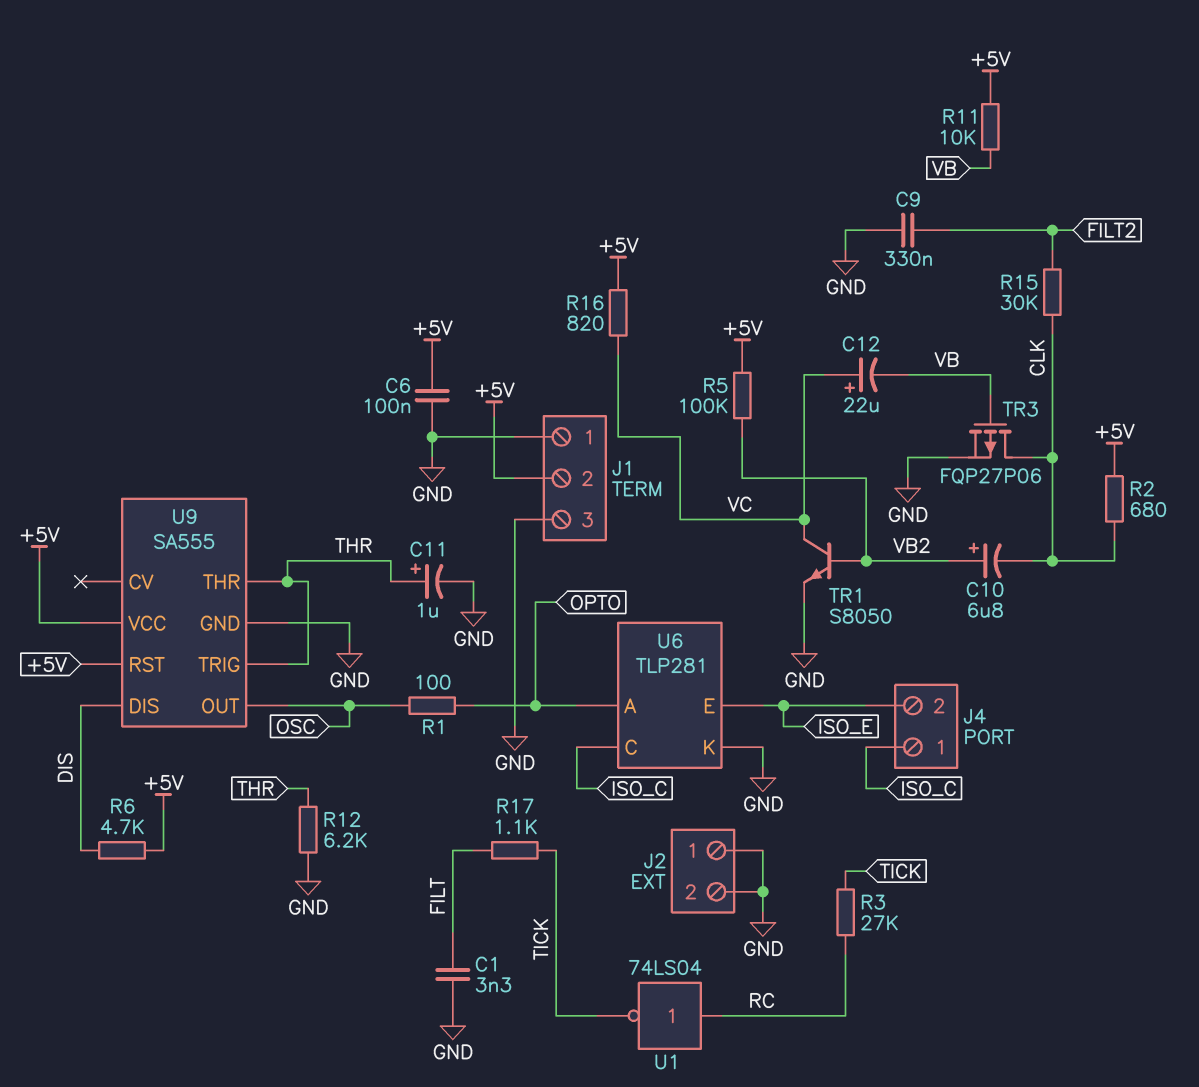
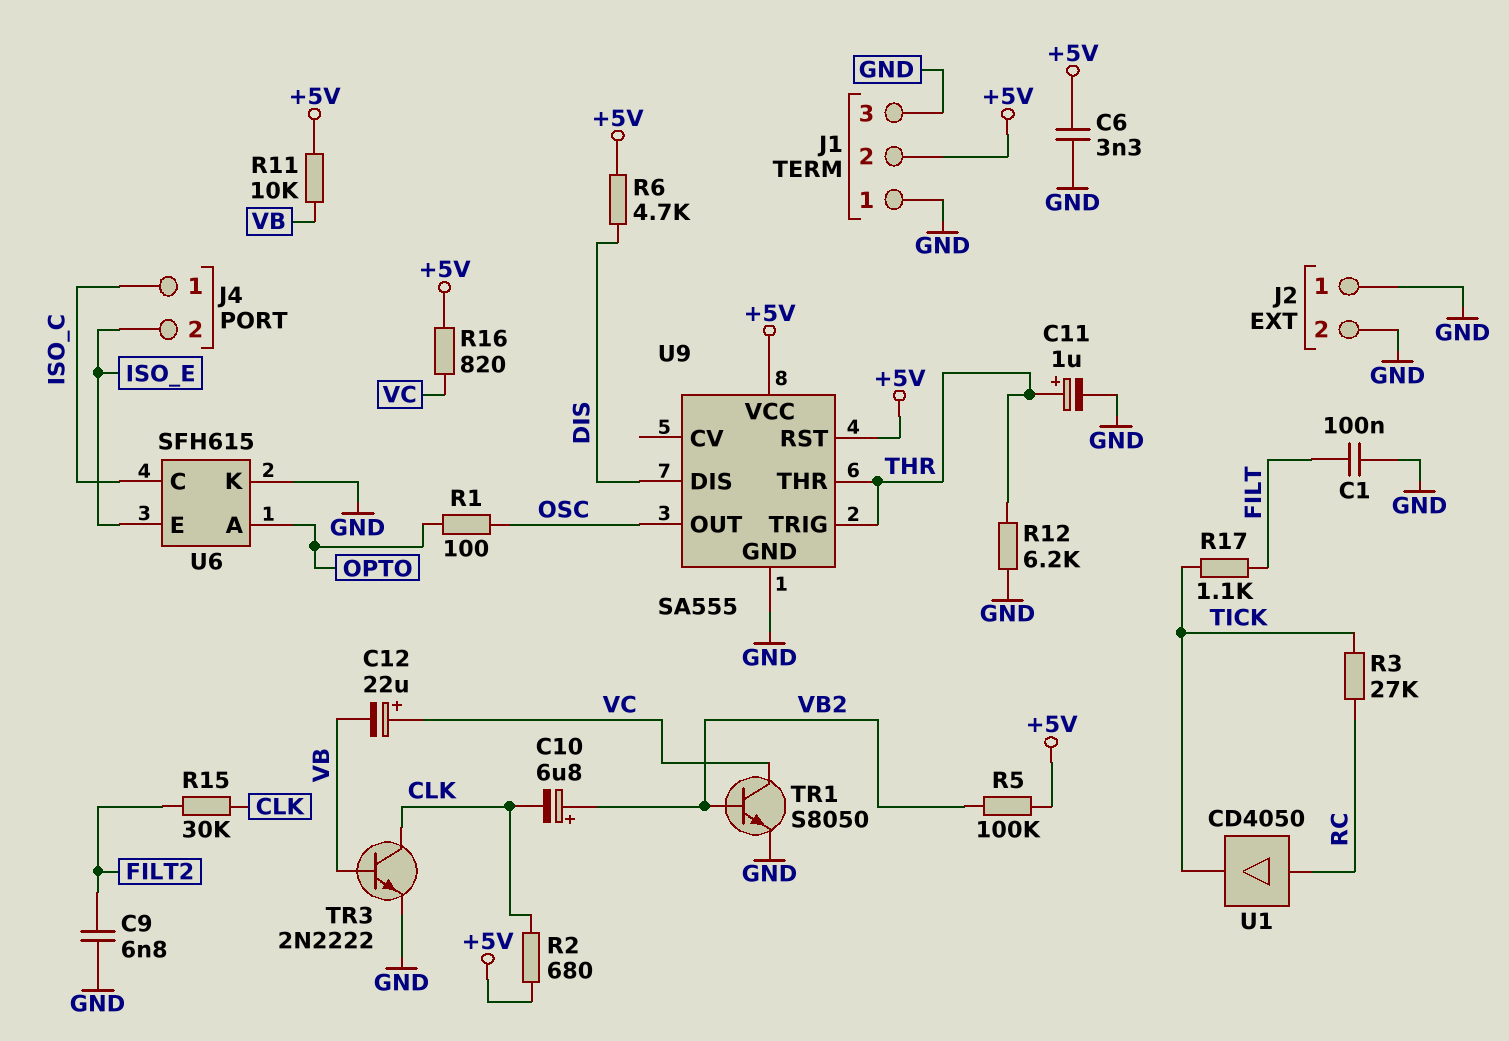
C1: 3.3nF (FILT, GND) -> 100nF (FILT, GND)
C6: 100nF (+5V, GND) -> 3.3nF (+5V, GND)
C9: 330nF (FILT2, GND) -> 6.8nF (FILT2, GND)
TR3: PMOS FQP27P06 (G VB, D CLK, S GND) -> NPN 2N2222 (B VB, C CLK, E GND)
U1: NOT 74LS04 (in RC, out TICK) -> buffer CD4050 (in RC, out TICK)
U6: TLP281 -> SFH615

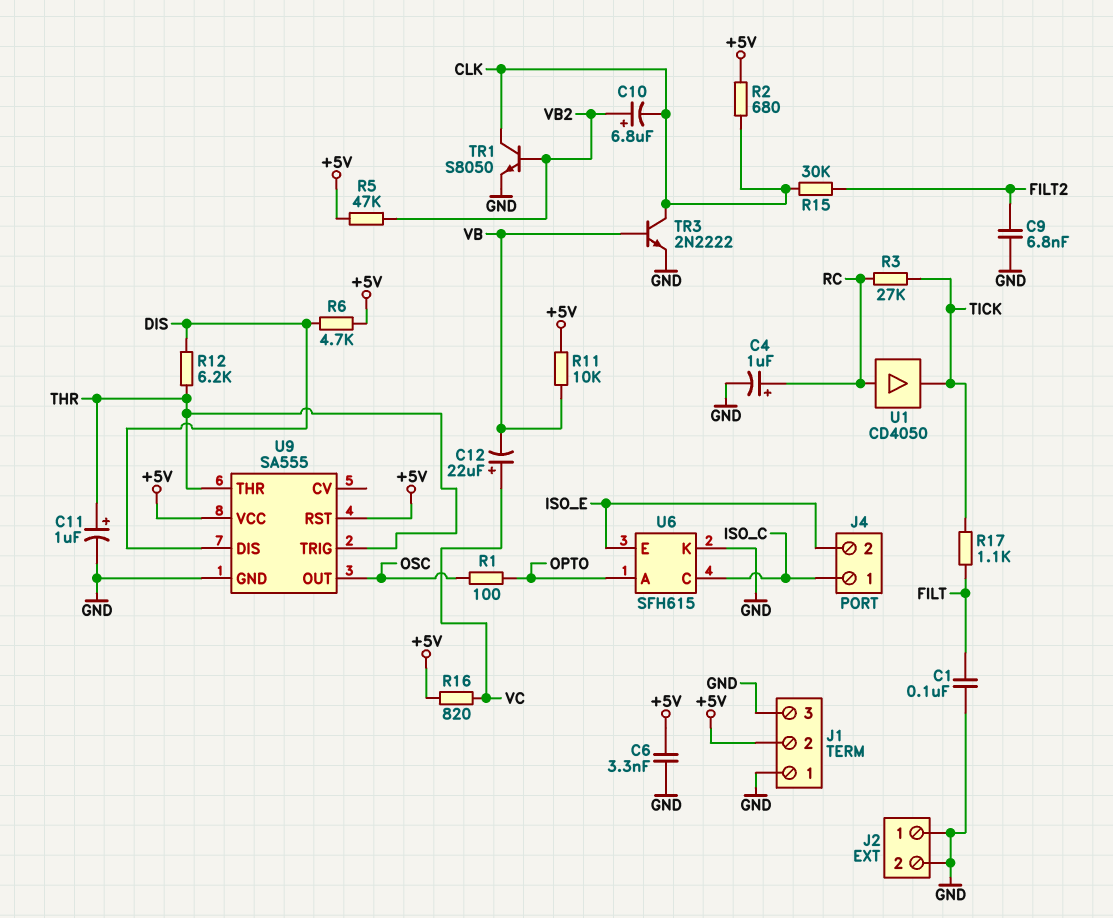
C4: none -> 1uF (plus RC, minus GND)
R5: 100k (+5V, VB2) -> 47k (+5V, VB2)
R12: 6.2k (GND, THR) -> 6.2k (DIS, THR)
TR1: NPN S8050 (B VB2, C VC, E GND) -> NPN S8050 (B VB2, C CLK, E GND)

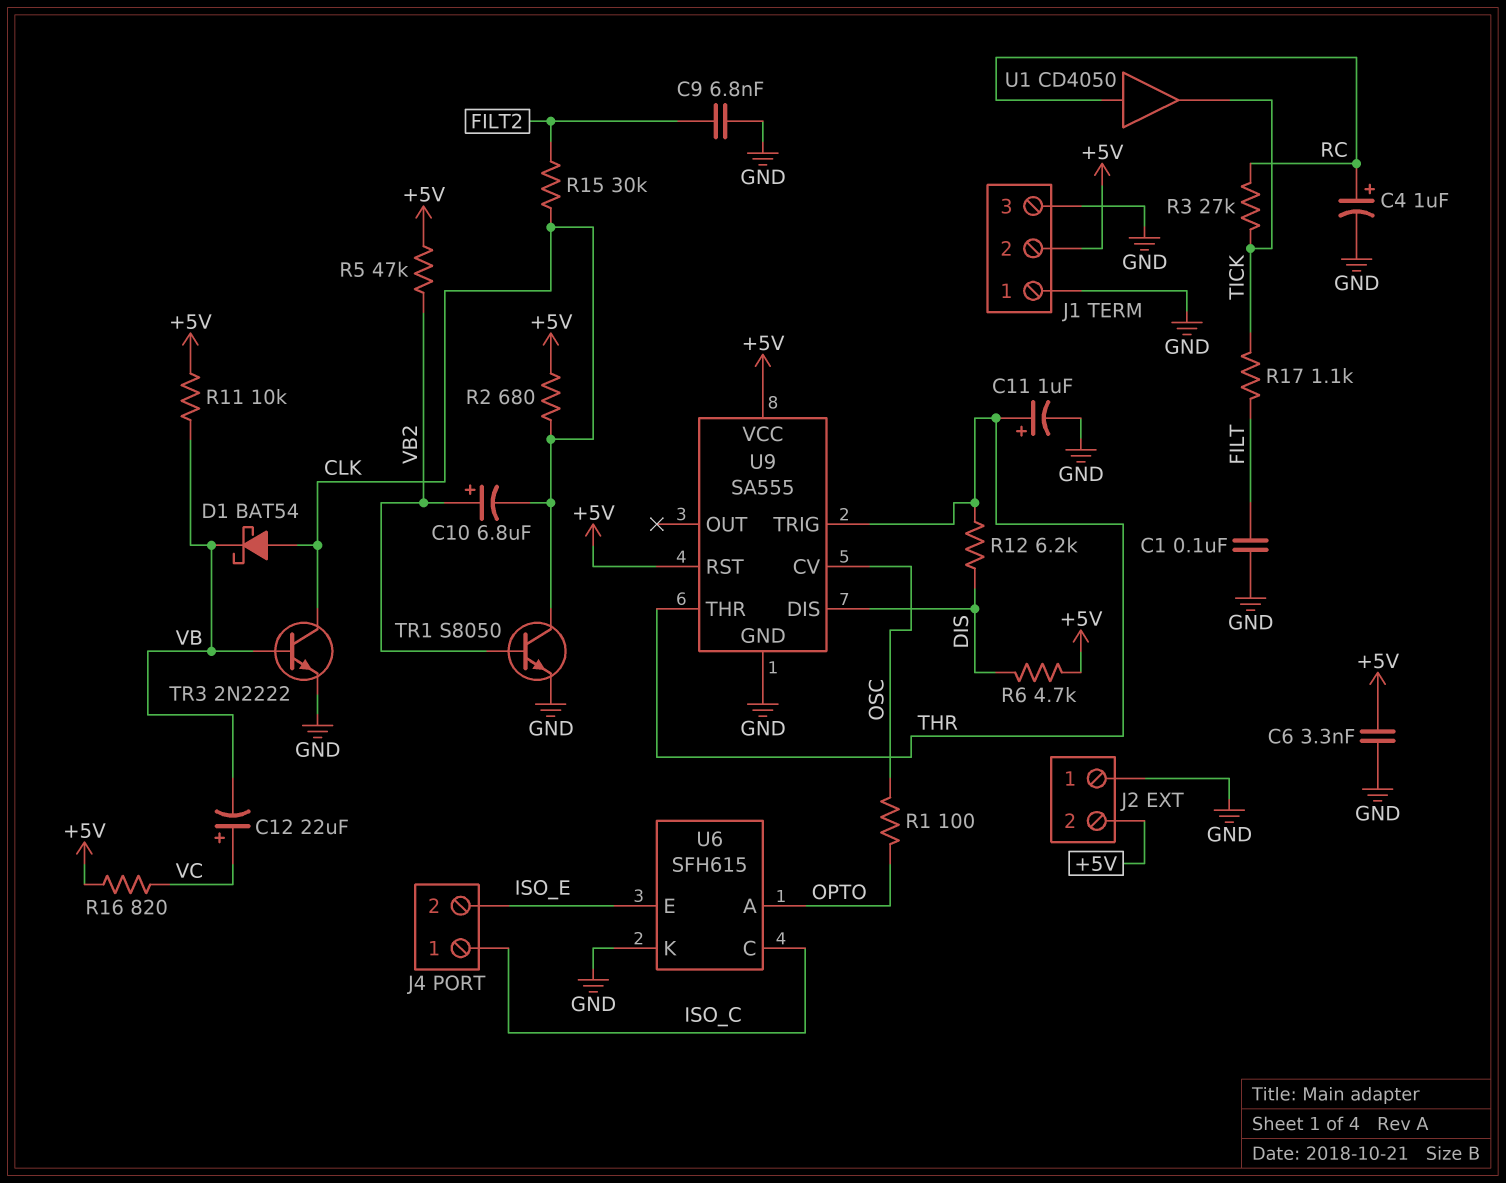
D1: none -> schottky BAT54 (A CLK, K VB)
J2 pin 2: GND -> +5V
U9 pin CV: none -> OSC
U9 pin OUT: OSC -> none

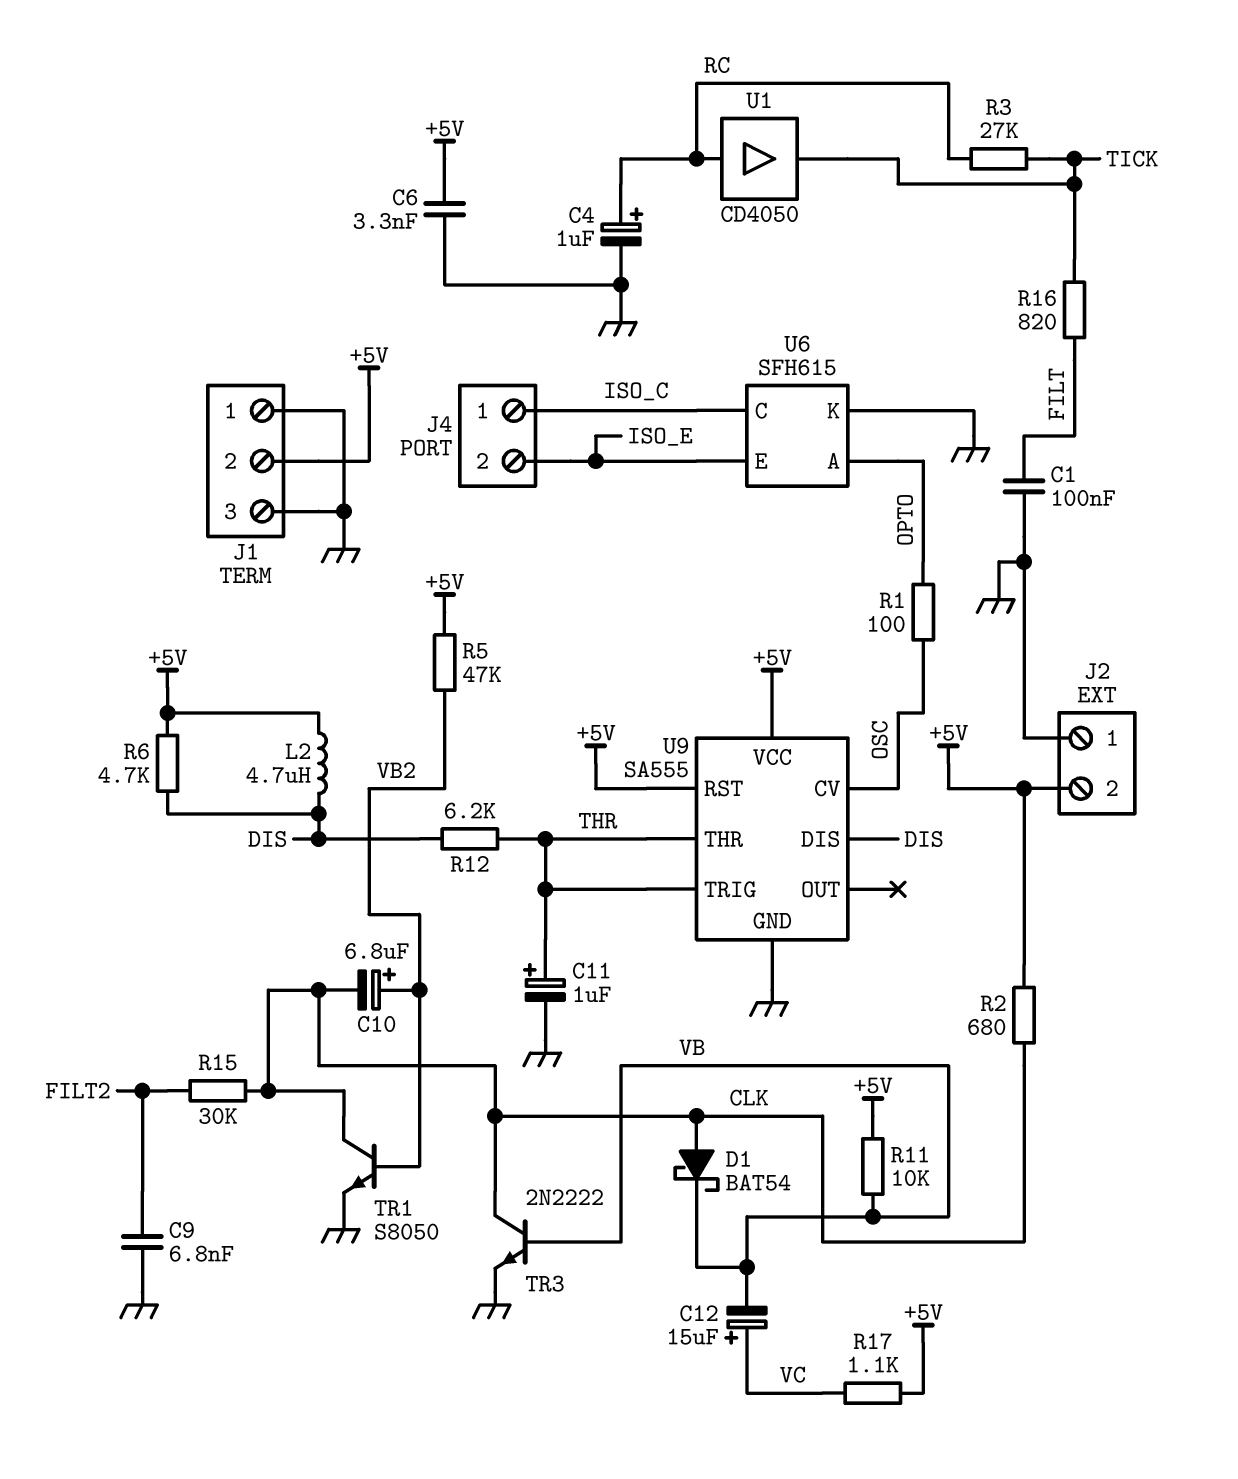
C12: 22uF (plus VC, minus VB) -> 15uF (plus VC, minus VB)
L2: none -> 4.7uH (+5V, DIS)
R16: 820 (+5V, VC) -> 820 (FILT, TICK)
R17: 1.1k (FILT, TICK) -> 1.1k (+5V, VC)

